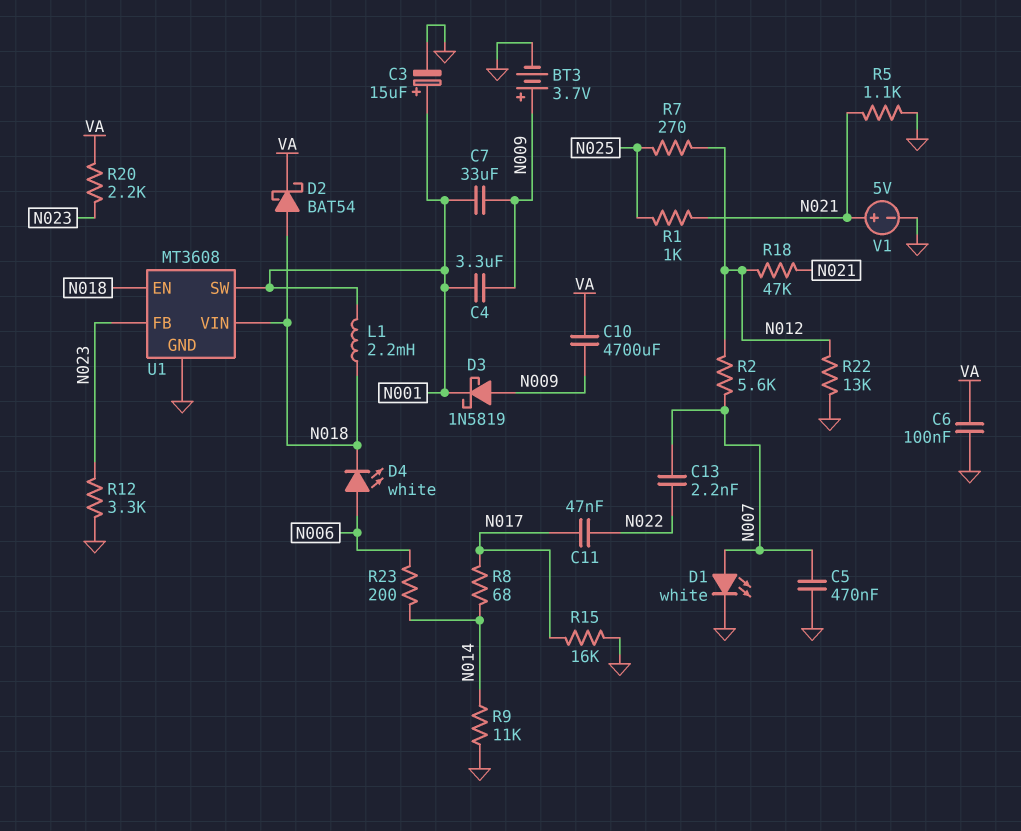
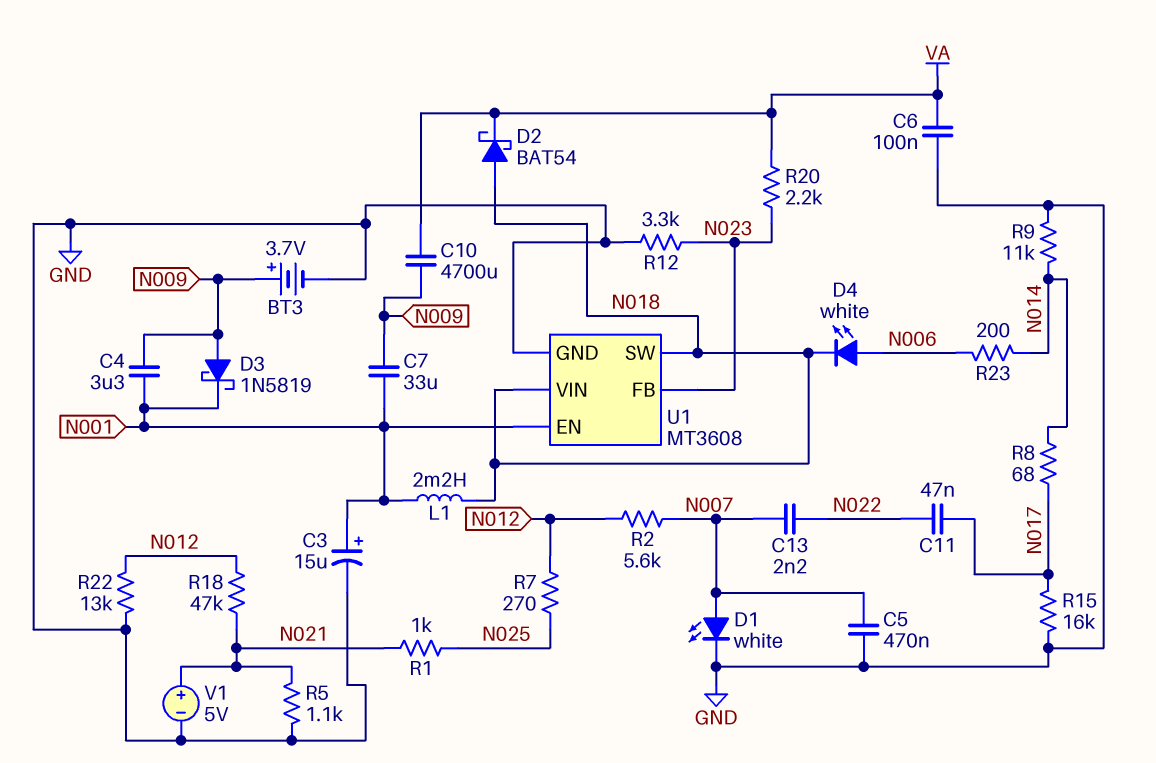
U1 pin EN: N018 -> N001
U1 pin SW: N001 -> N018

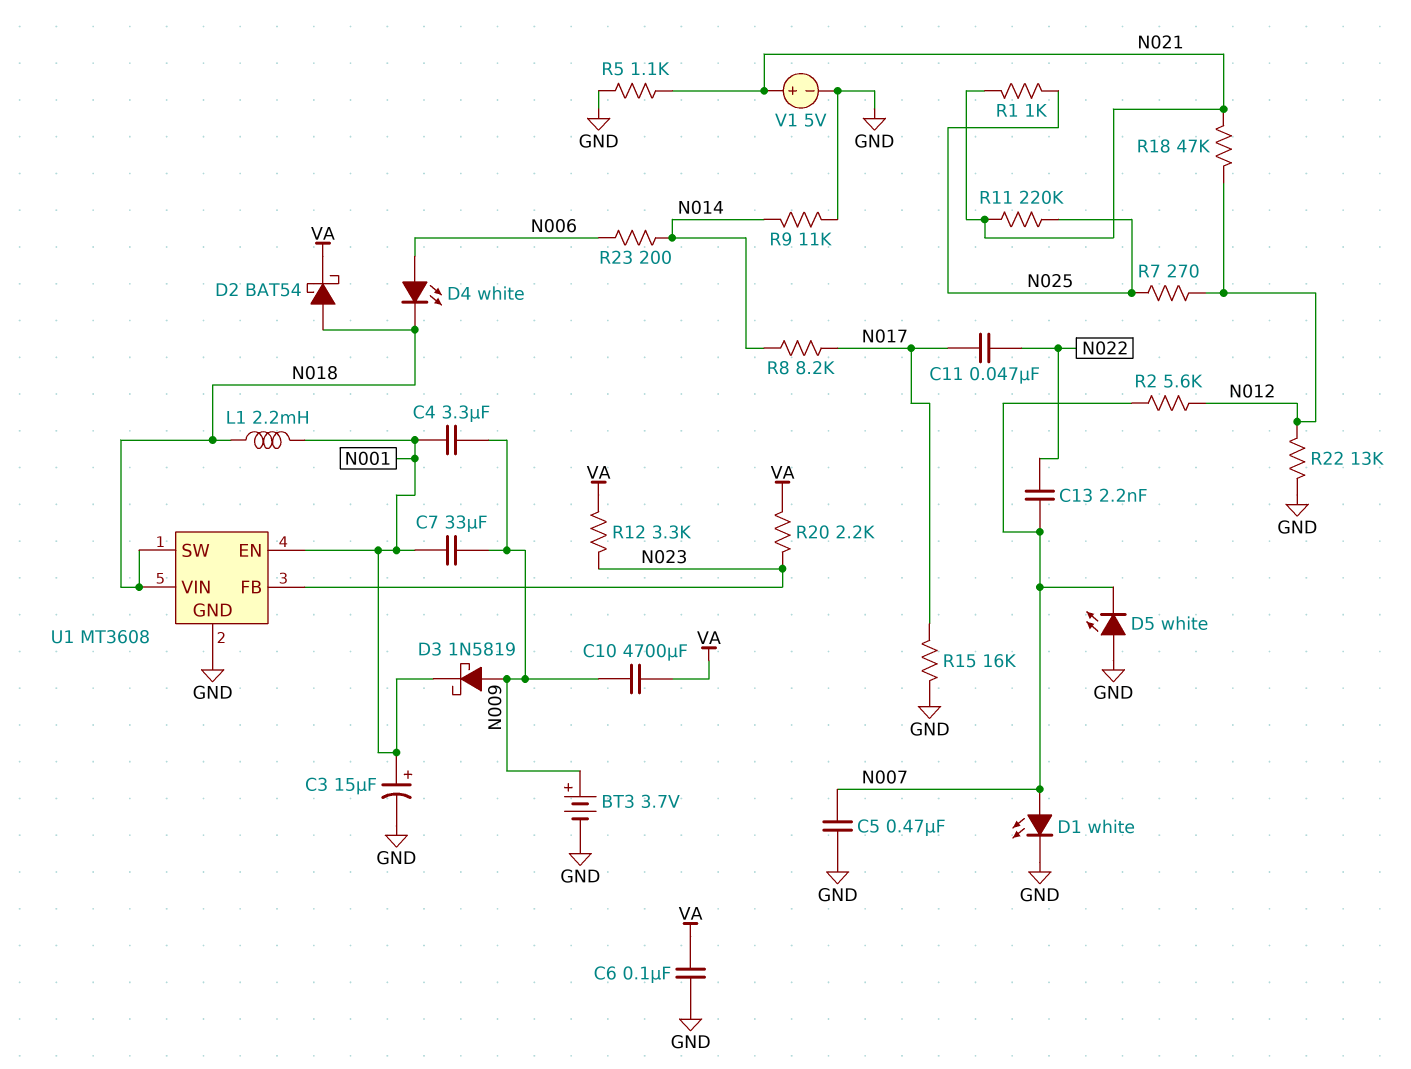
D5: none -> LED white (A GND, K N007)
R8: 68 (N014, N017) -> 8.2k (N014, N017)
R11: none -> 220k (N021, N025)
R12: 3.3k (GND, N023) -> 3.3k (N023, VA)

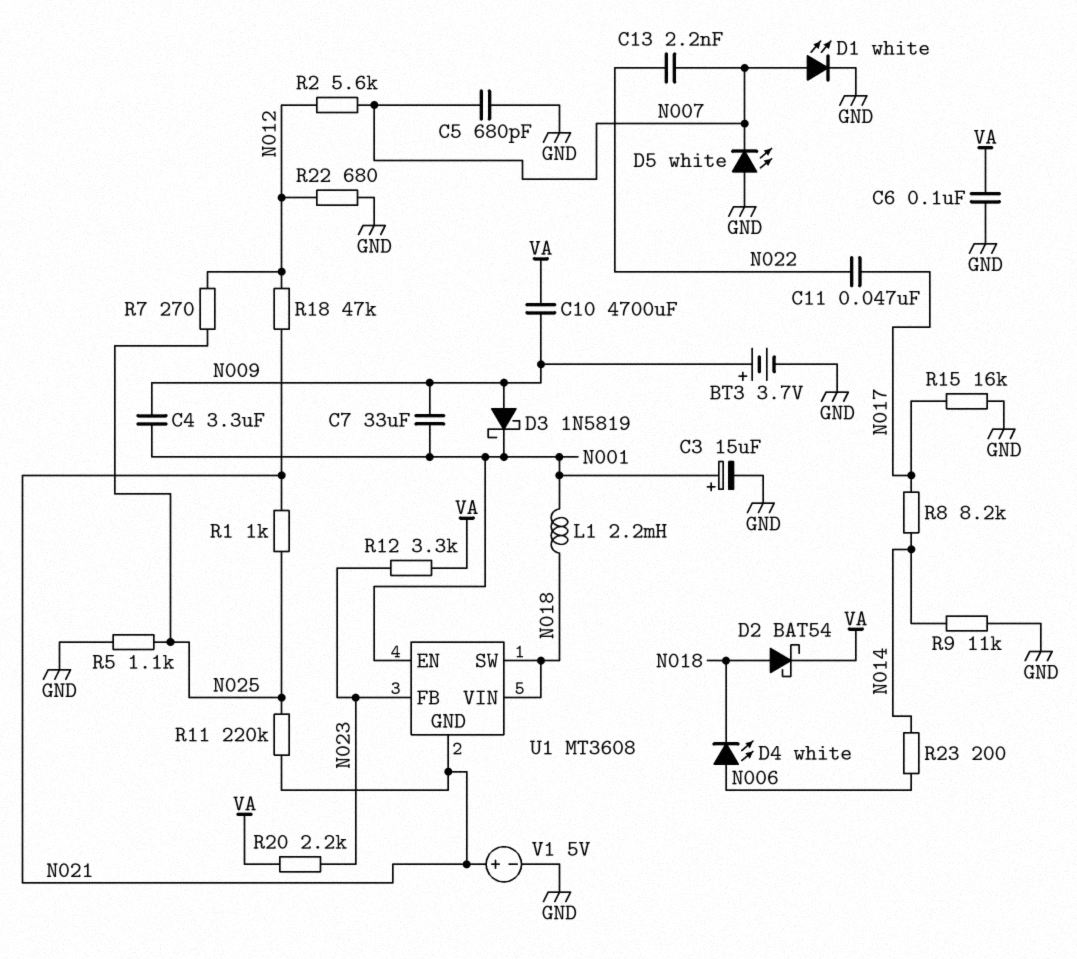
C5: 470nF (GND, N007) -> 680pF (GND, N007)
R5: 1.1k (GND, N021) -> 1.1k (GND, N025)
R22: 13k (GND, N012) -> 680 (GND, N012)
U1 pin GND: GND -> N021

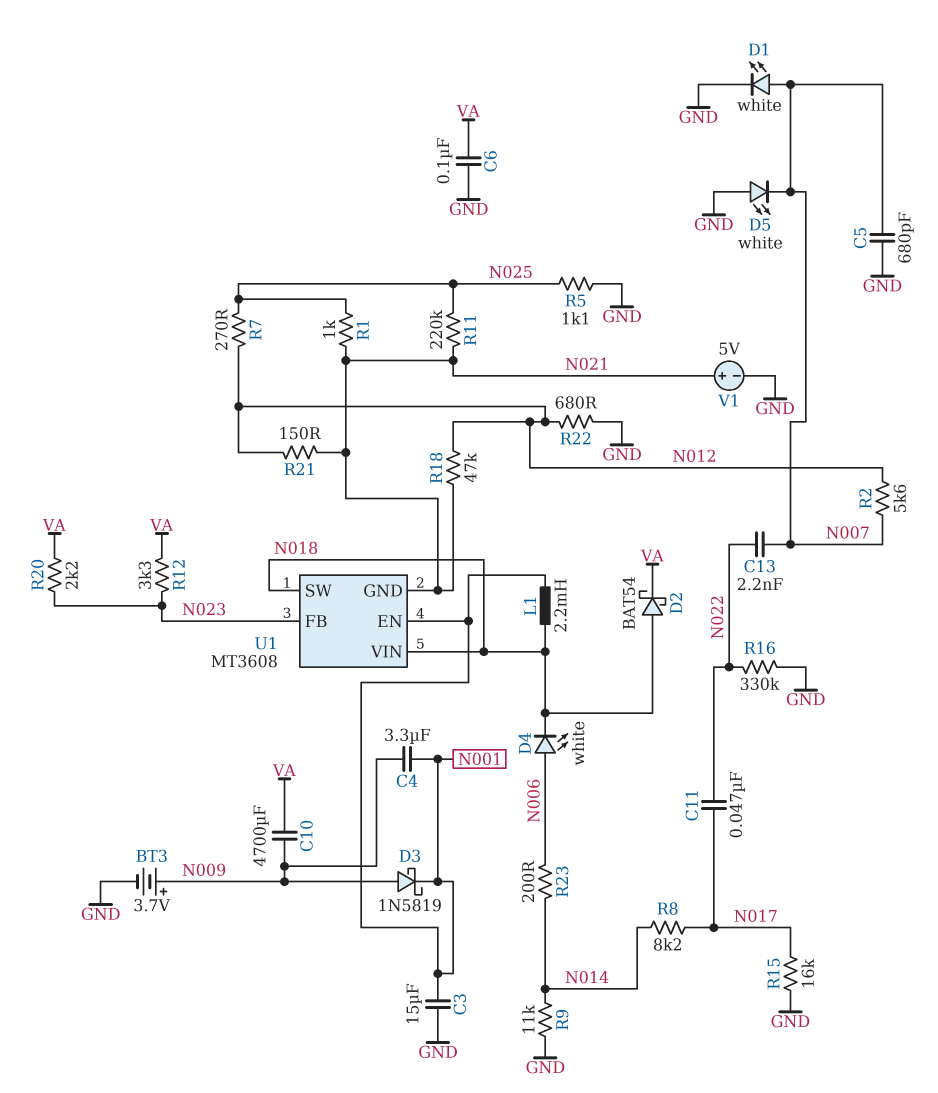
C3: 15uF (plus N001, minus GND) -> 15uF (GND, N001)
C7: 33uF (N001, N009) -> none
R16: none -> 330k (GND, N022)
R21: none -> 150 (N012, N021)

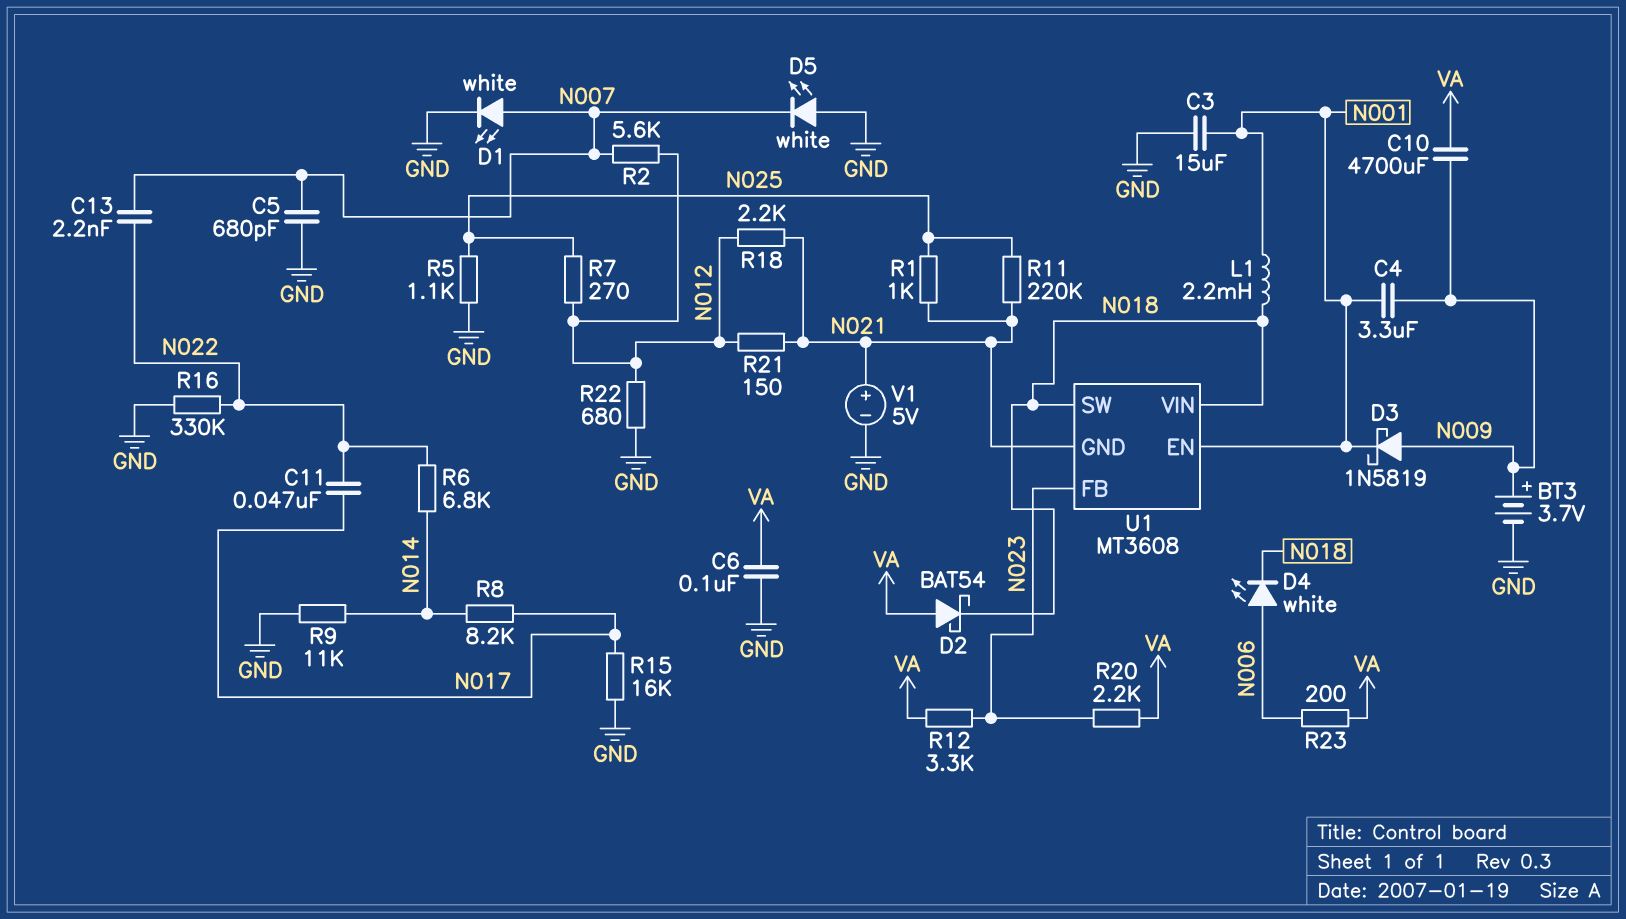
D2: schottky BAT54 (A N018, K VA) -> schottky BAT54 (A VA, K N018)
R6: none -> 6.8k (N014, N022)
R18: 47k (N012, N021) -> 2.2k (N012, N021)
R23: 200 (N006, N014) -> 200 (N006, VA)

